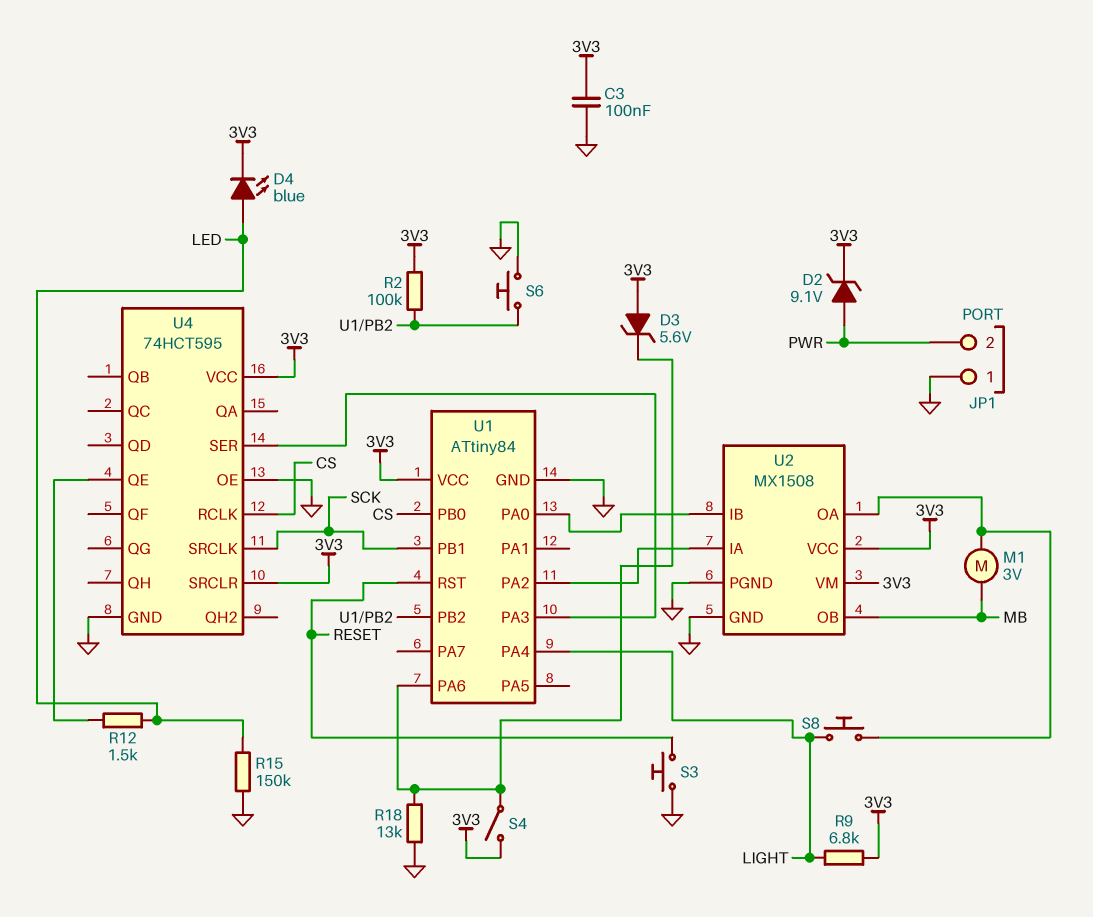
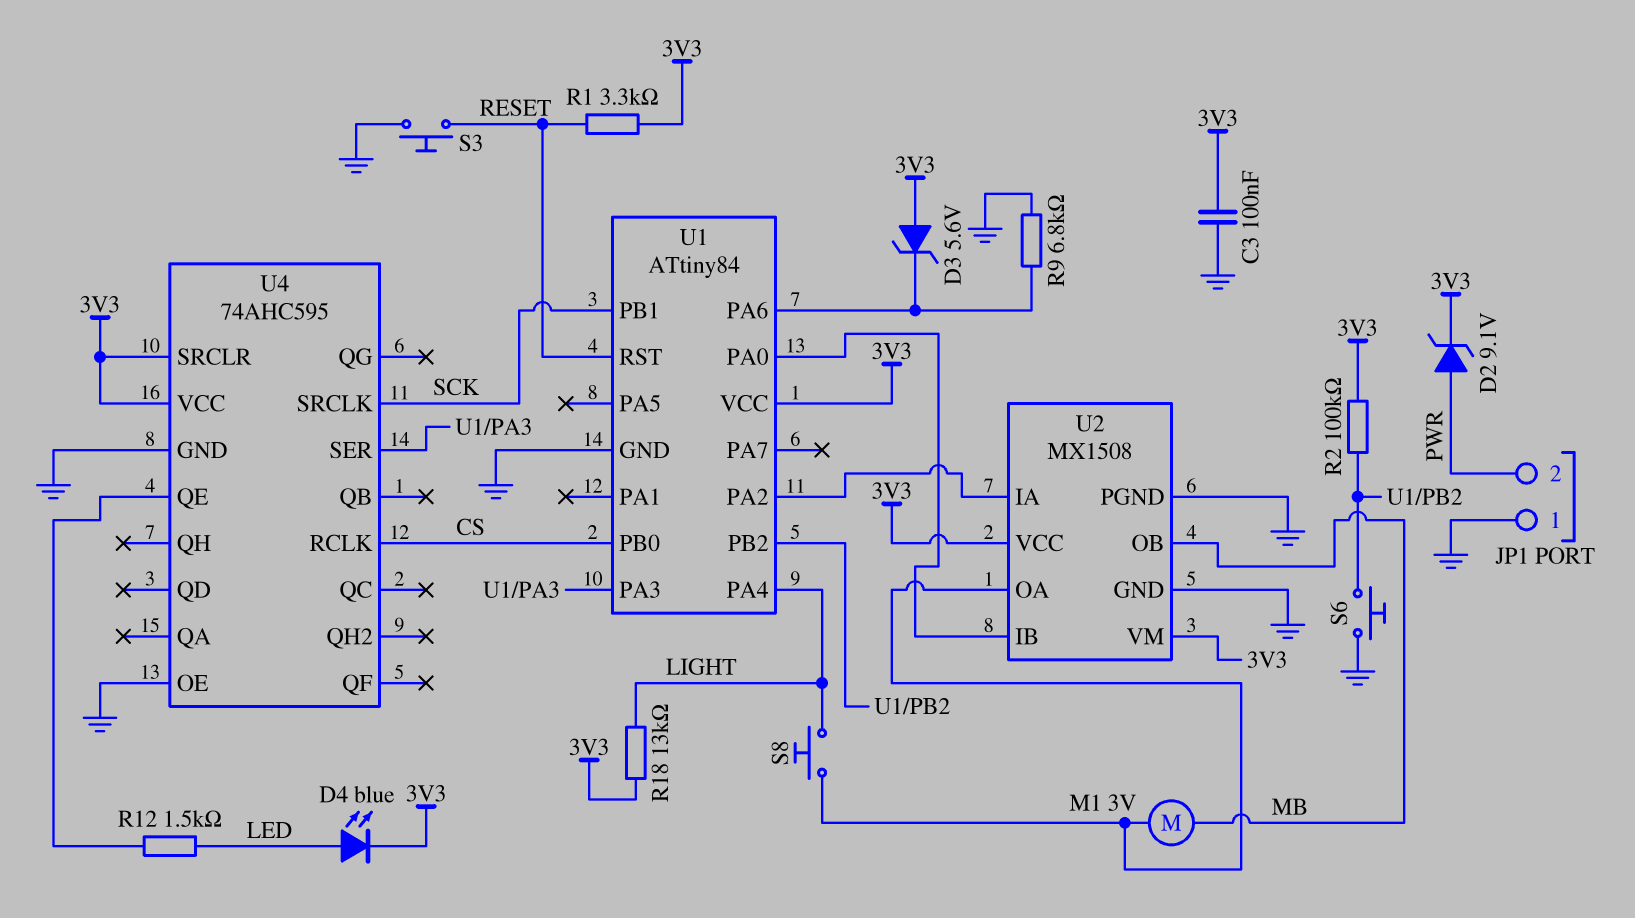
R1: none -> 3.3k (3V3, RESET)
R9: 6.8k (3V3, LIGHT) -> 6.8k (GND, U1/PA6)
R15: 150k (GND, LED) -> none
R18: 13k (GND, U1/PA6) -> 13k (3V3, LIGHT)
S4: switch (3V3, U1/PA6) -> none
U4: 74HCT595 -> 74AHC595

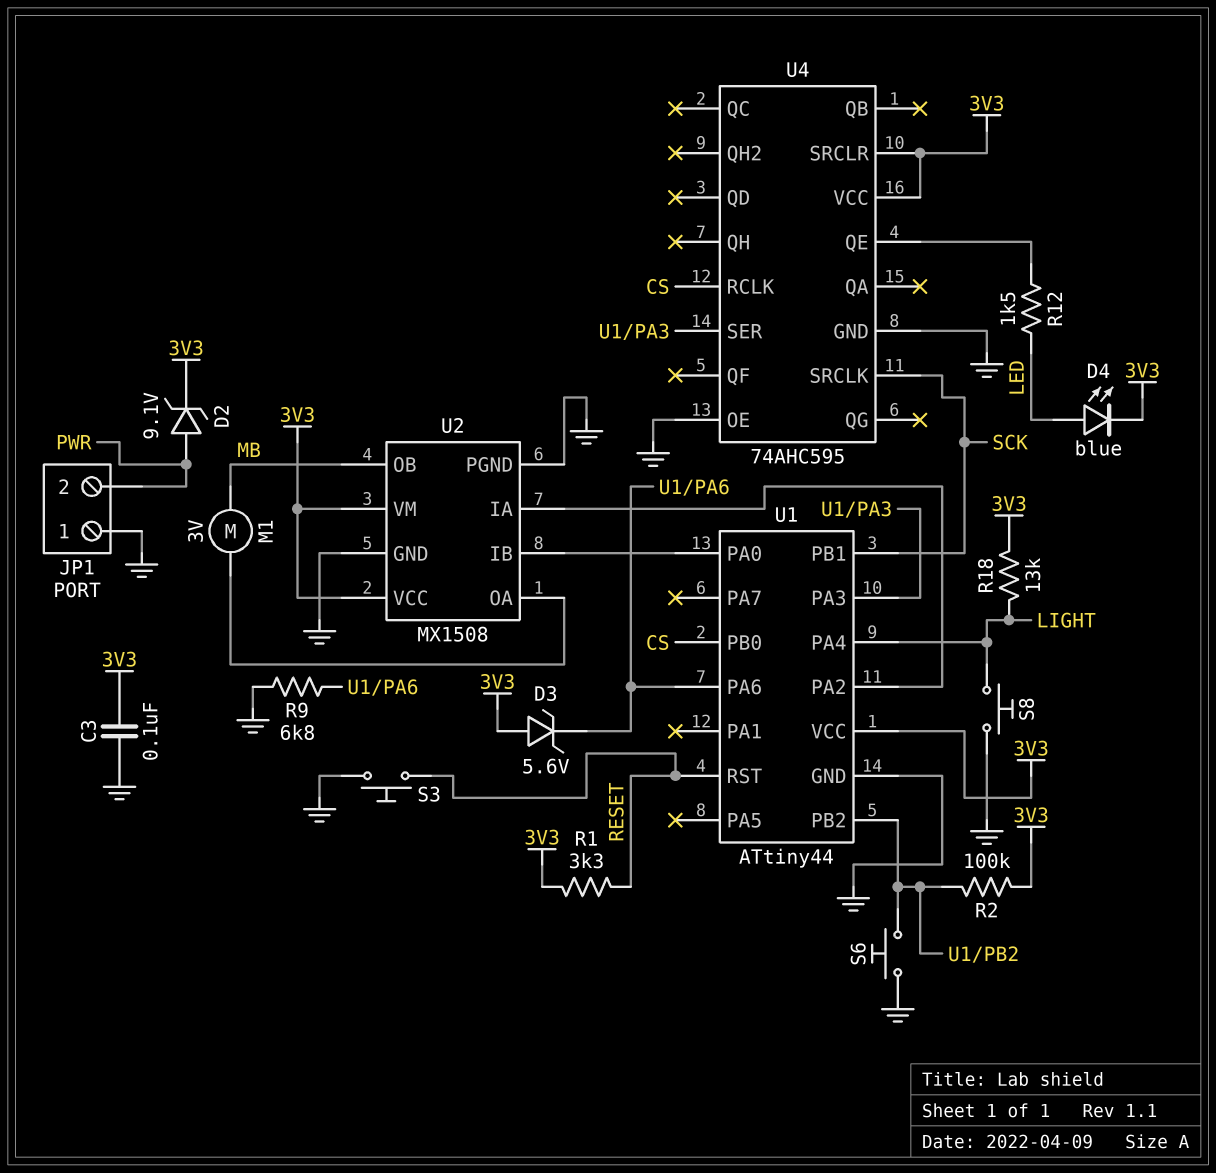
S8: button (LIGHT, U2/OA) -> button (GND, LIGHT)
U1: ATtiny84 -> ATtiny44

